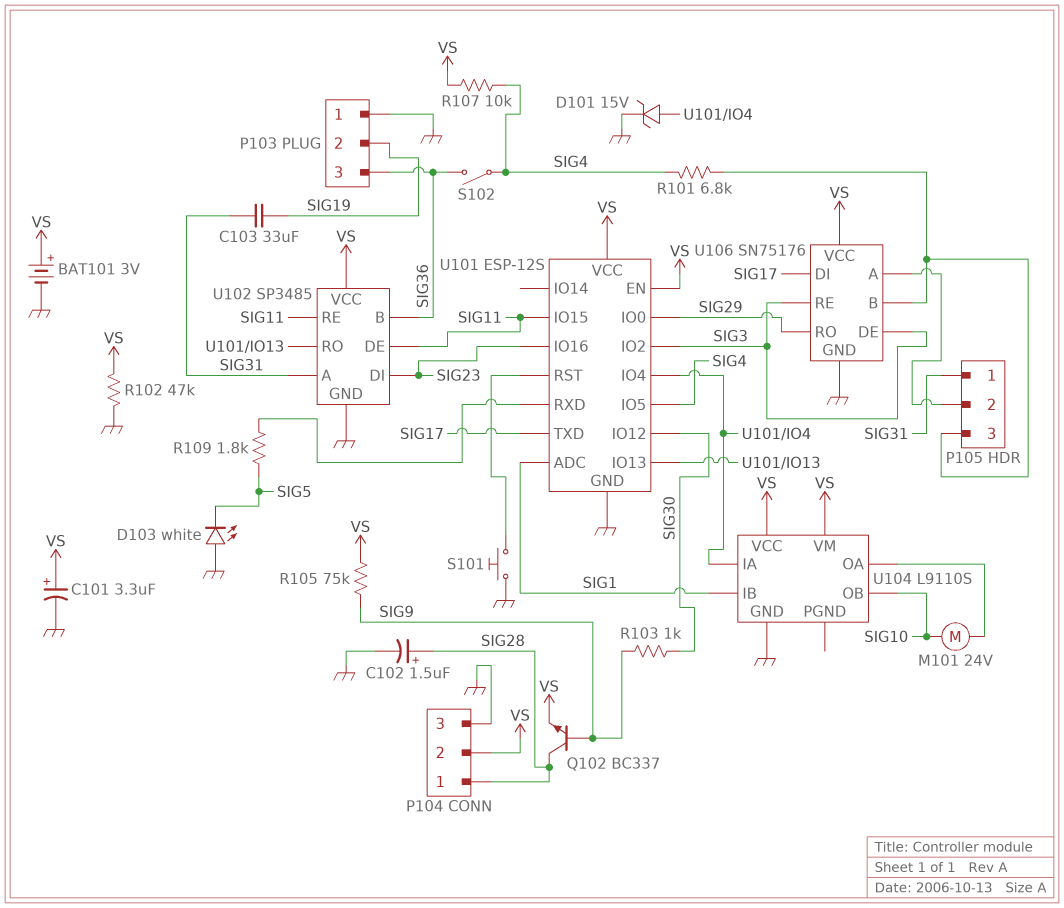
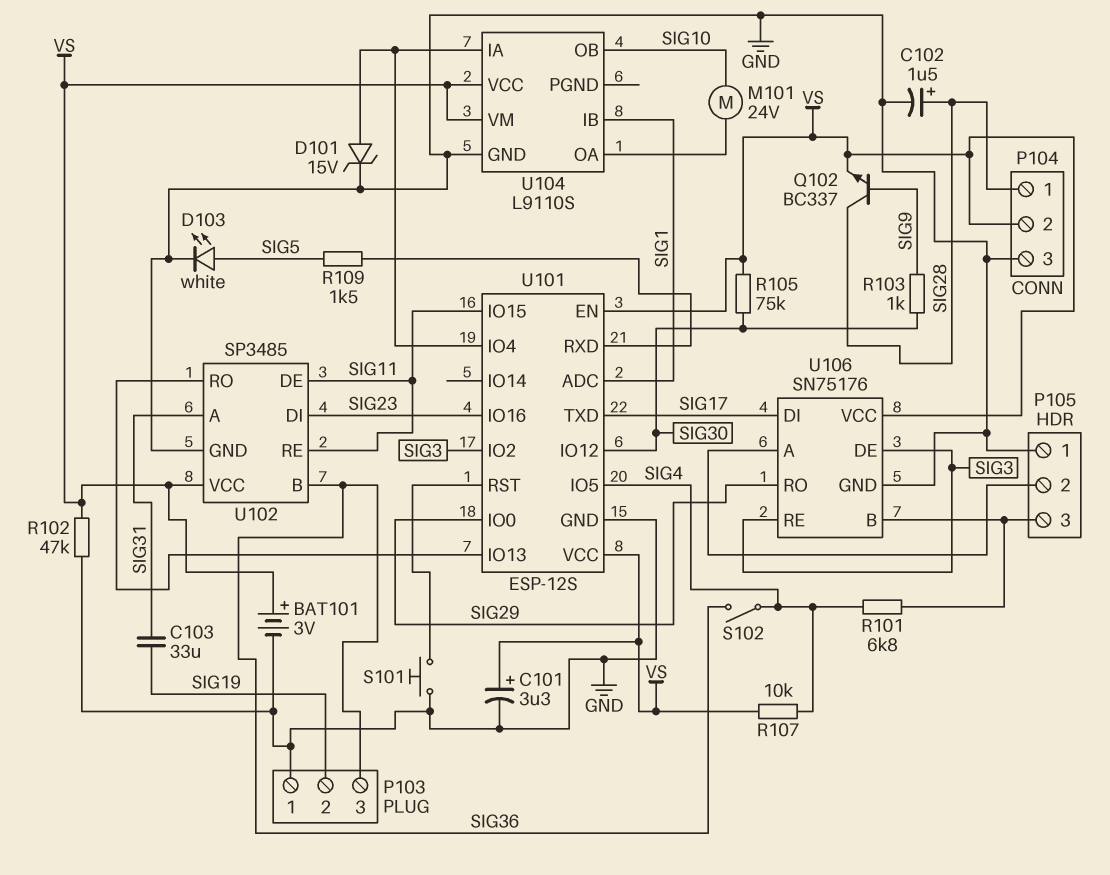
D103: LED white (A GND, K SIG5) -> LED white (A SIG5, K GND)
P105 pin 1: SIG31 -> GND
R105: 75k (SIG9, VS) -> 75k (SIG30, VS)
R109: 1.8k (SIG5, U101/RXD) -> 1.5k (SIG5, U101/RXD)

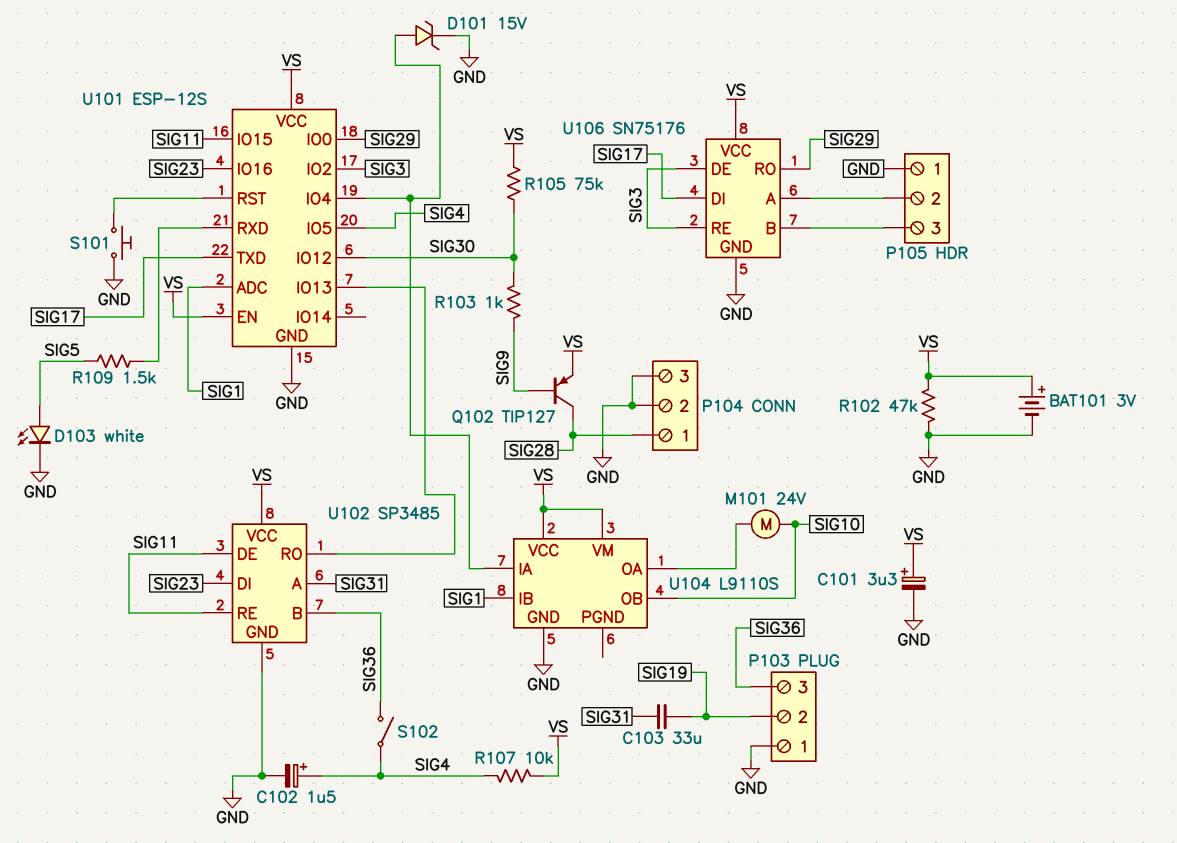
C102: 1.5uF (plus SIG28, minus GND) -> 1.5uF (plus SIG4, minus GND)
P104 pin 2: VS -> GND
Q102: NPN BC337 (B SIG9, C SIG28, E VS) -> PNP TIP127 (B SIG9, C SIG28, E VS)
R101: 6.8k (P105/3, SIG4) -> none

